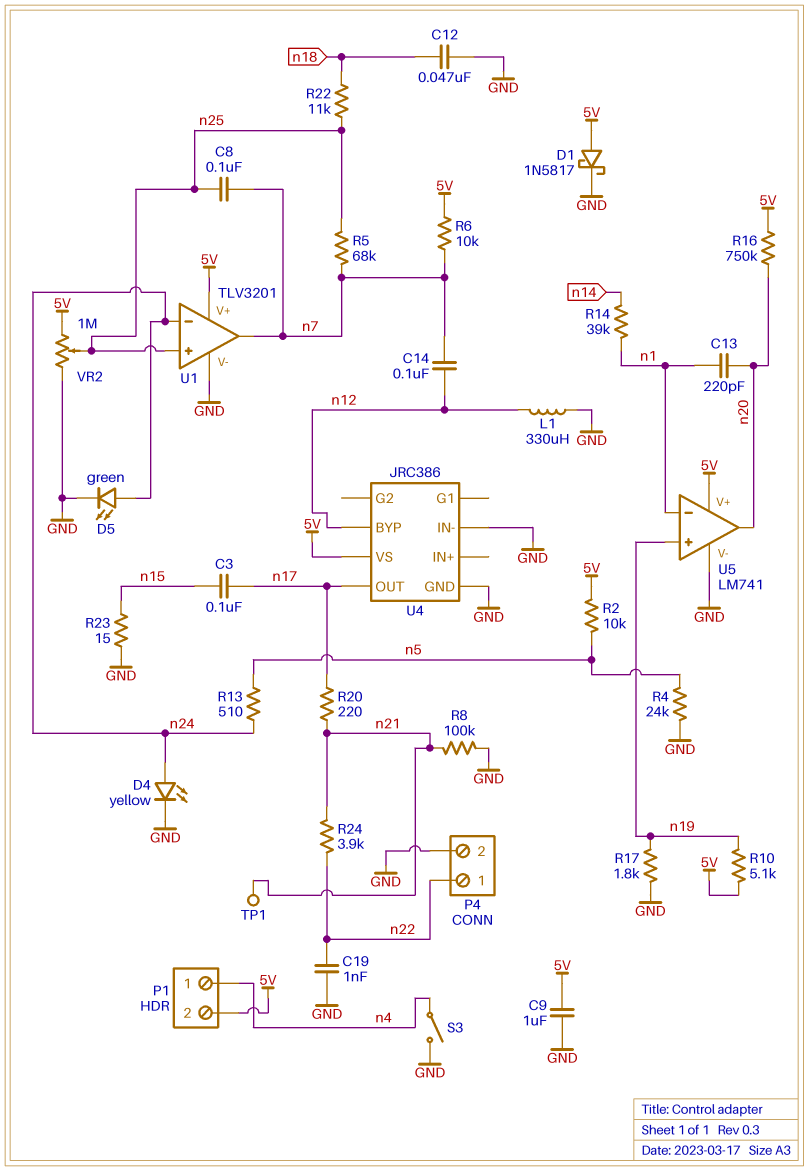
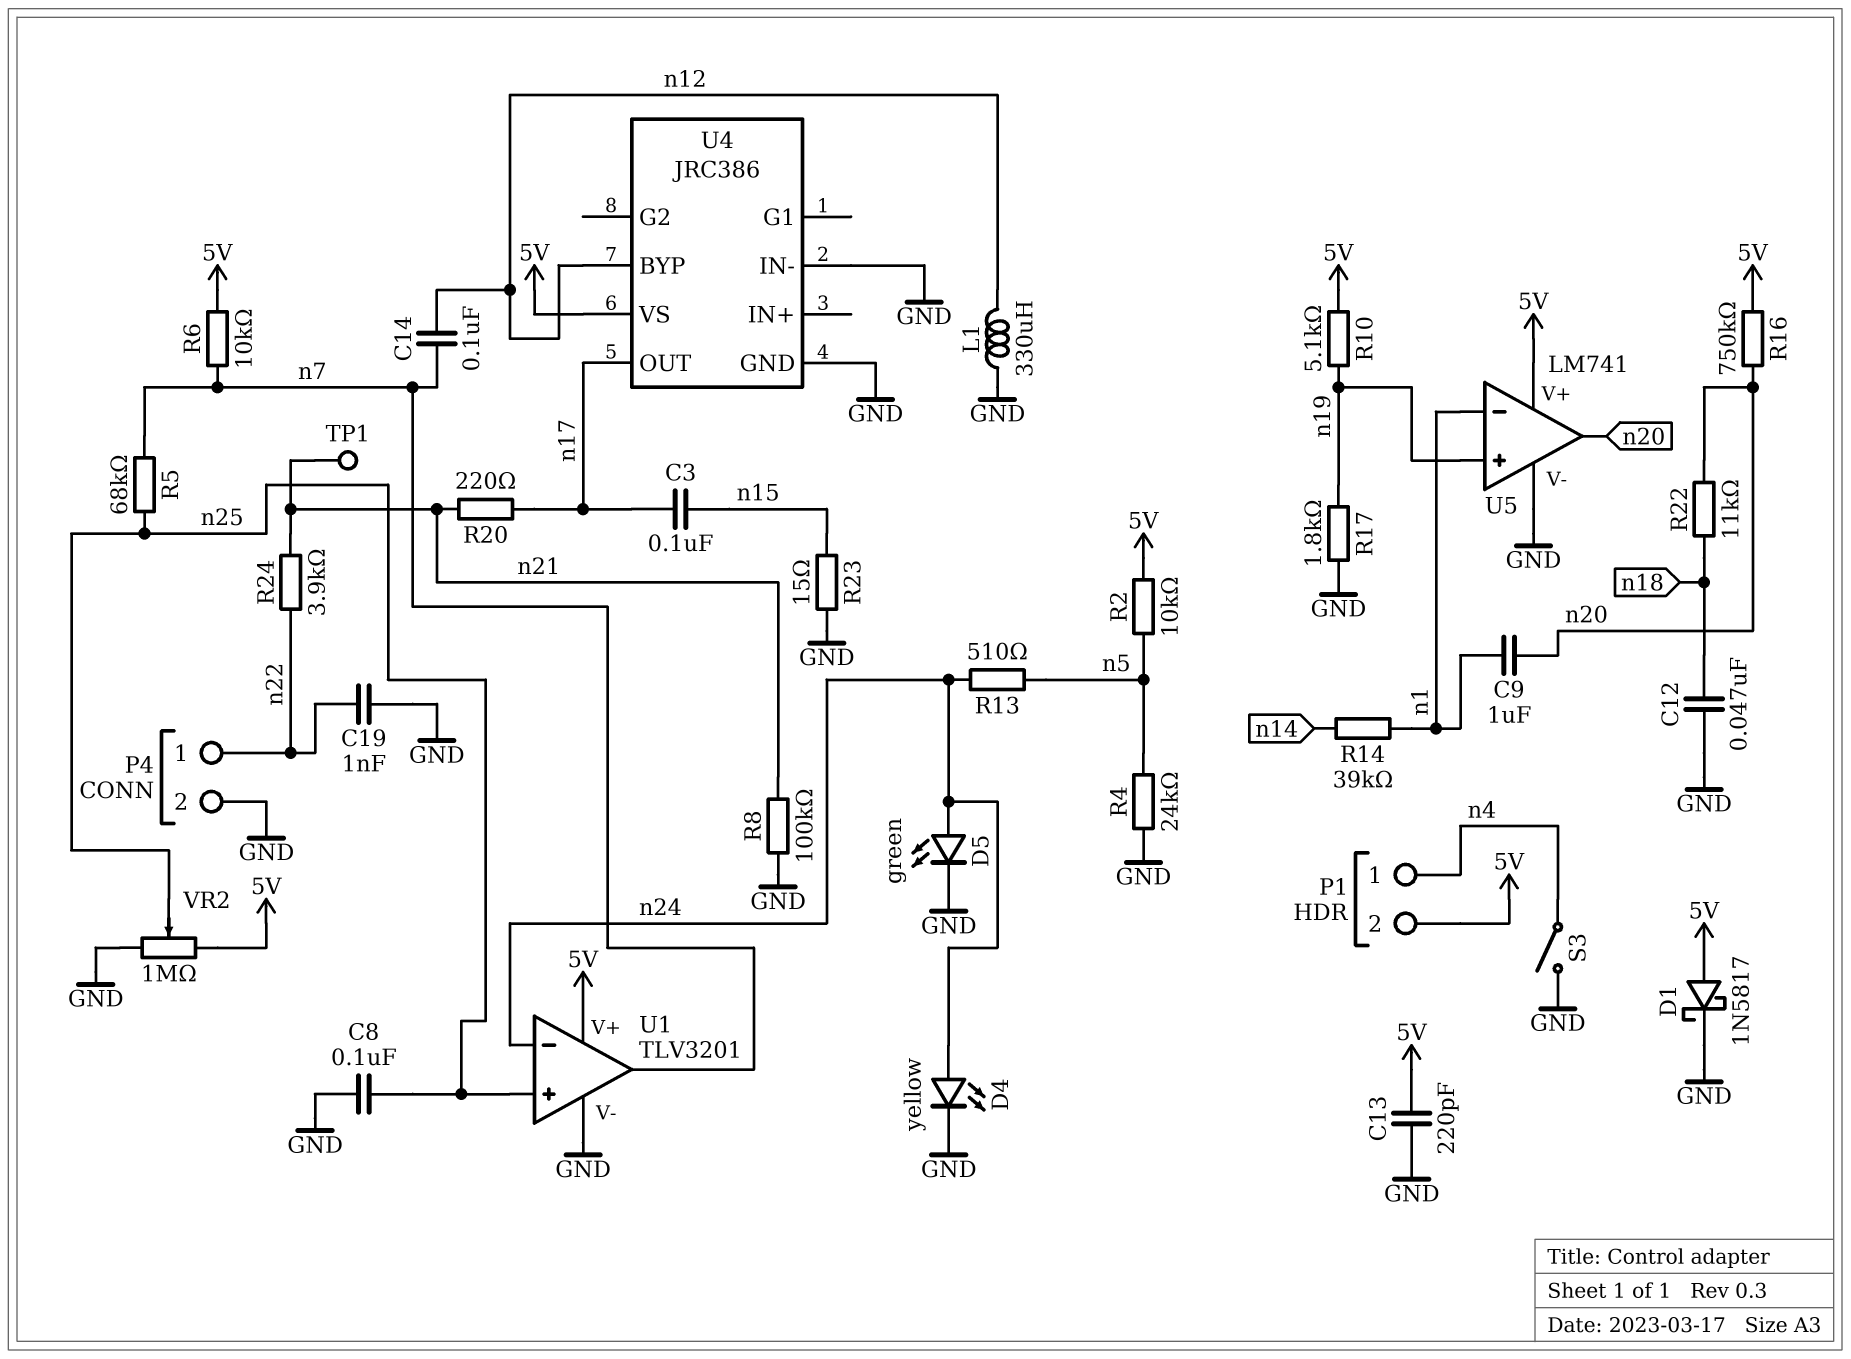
C8: 100nF (n7, n25) -> 100nF (GND, n25)
C9: 1uF (5V, GND) -> 1uF (n1, n20)
C13: 220pF (n1, n20) -> 220pF (5V, GND)
R22: 11k (n18, n25) -> 11k (n18, n20)

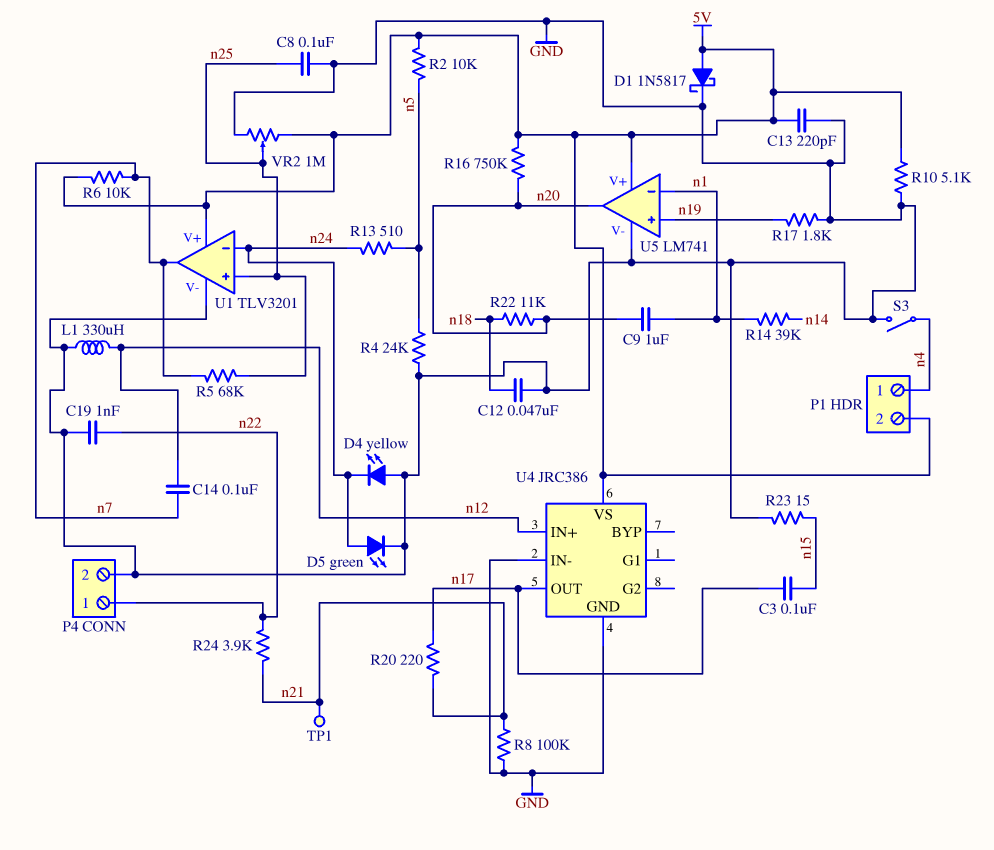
D4: LED yellow (A n24, K GND) -> LED yellow (A GND, K n24)
R10: 5.1k (5V, n19) -> 5.1k (5V, GND)
U4 pin BYP: n12 -> none
U4 pin IN+: none -> n12

